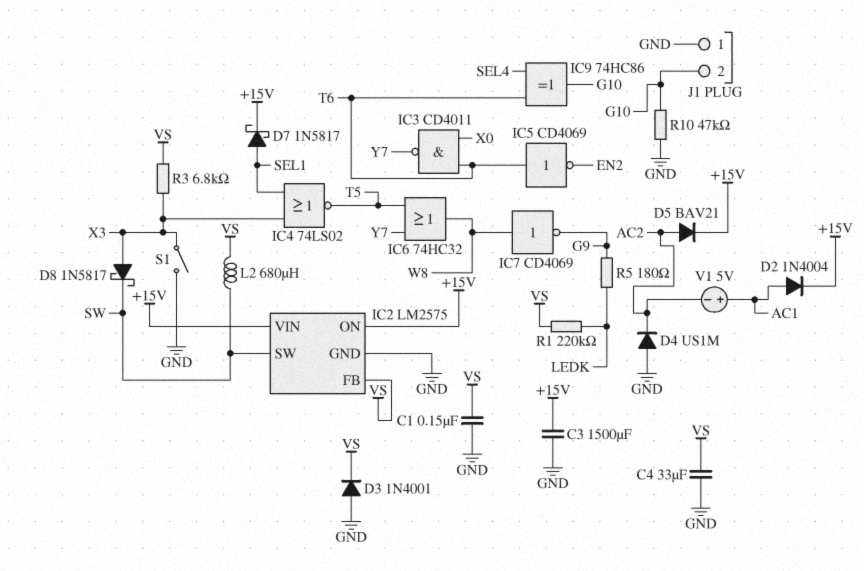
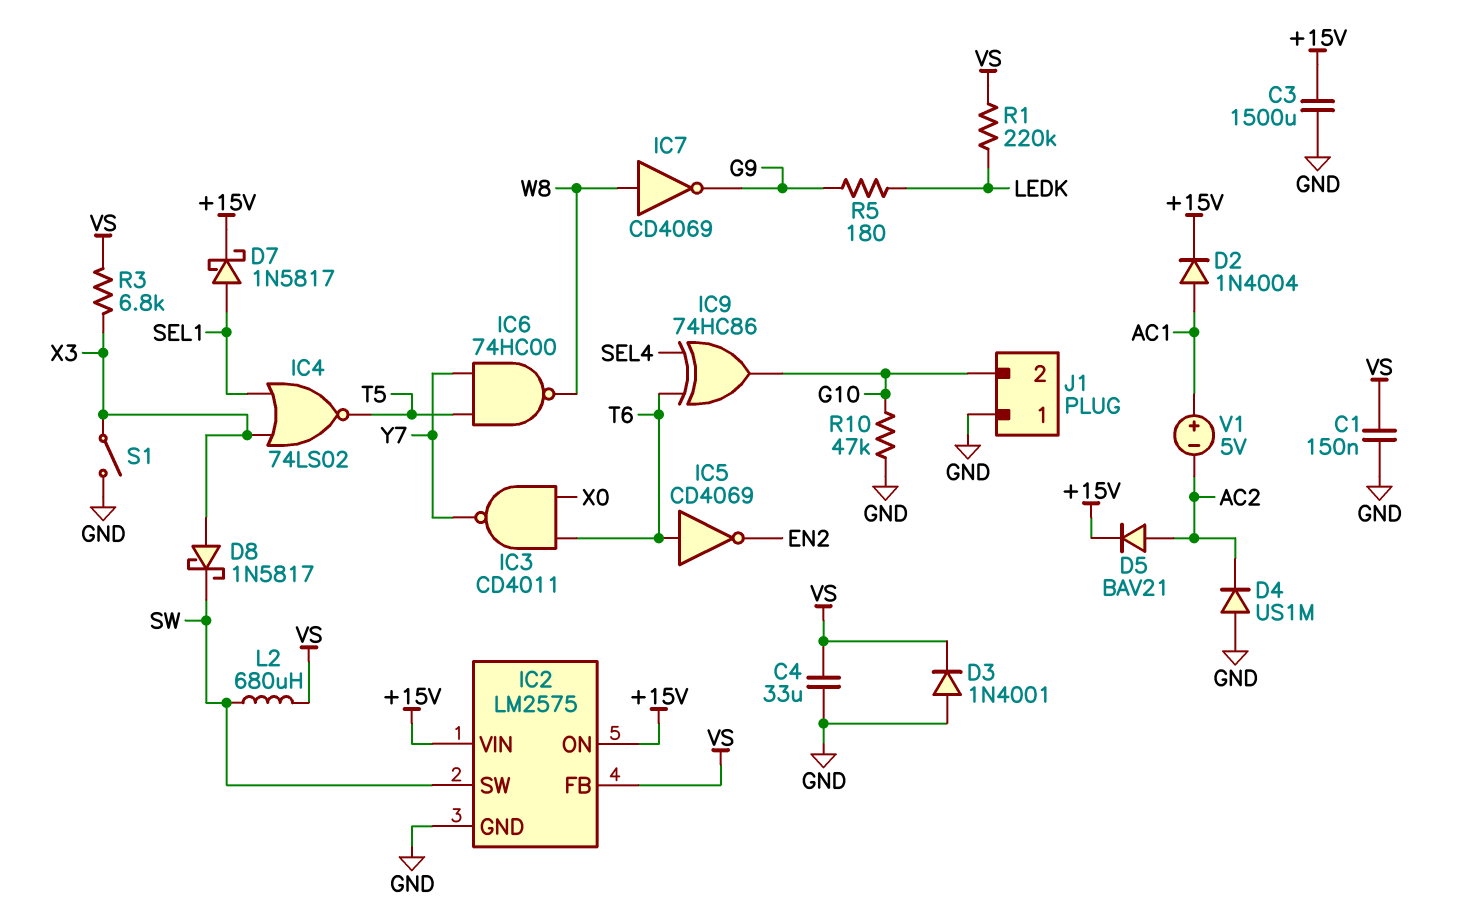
IC6: OR 74HC32 (in T5, in Y7, out W8) -> NAND 74HC00 (in T5, in Y7, out W8)

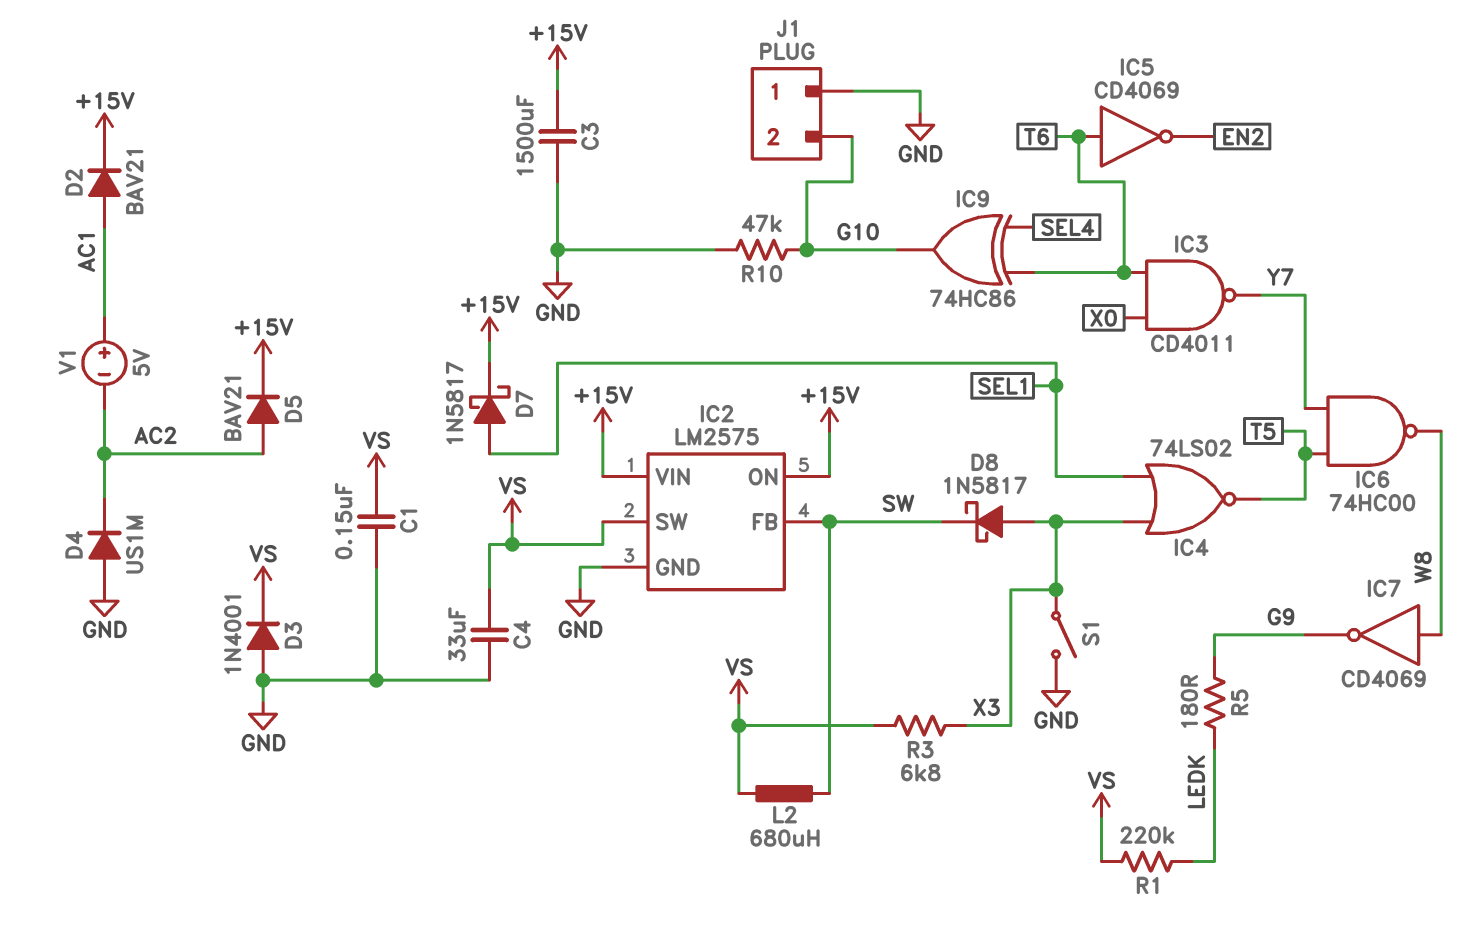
D2: diode 1N4004 (A AC1, K +15V) -> diode BAV21 (A AC1, K +15V)
IC2 pin FB: VS -> SW
IC2 pin SW: SW -> VS

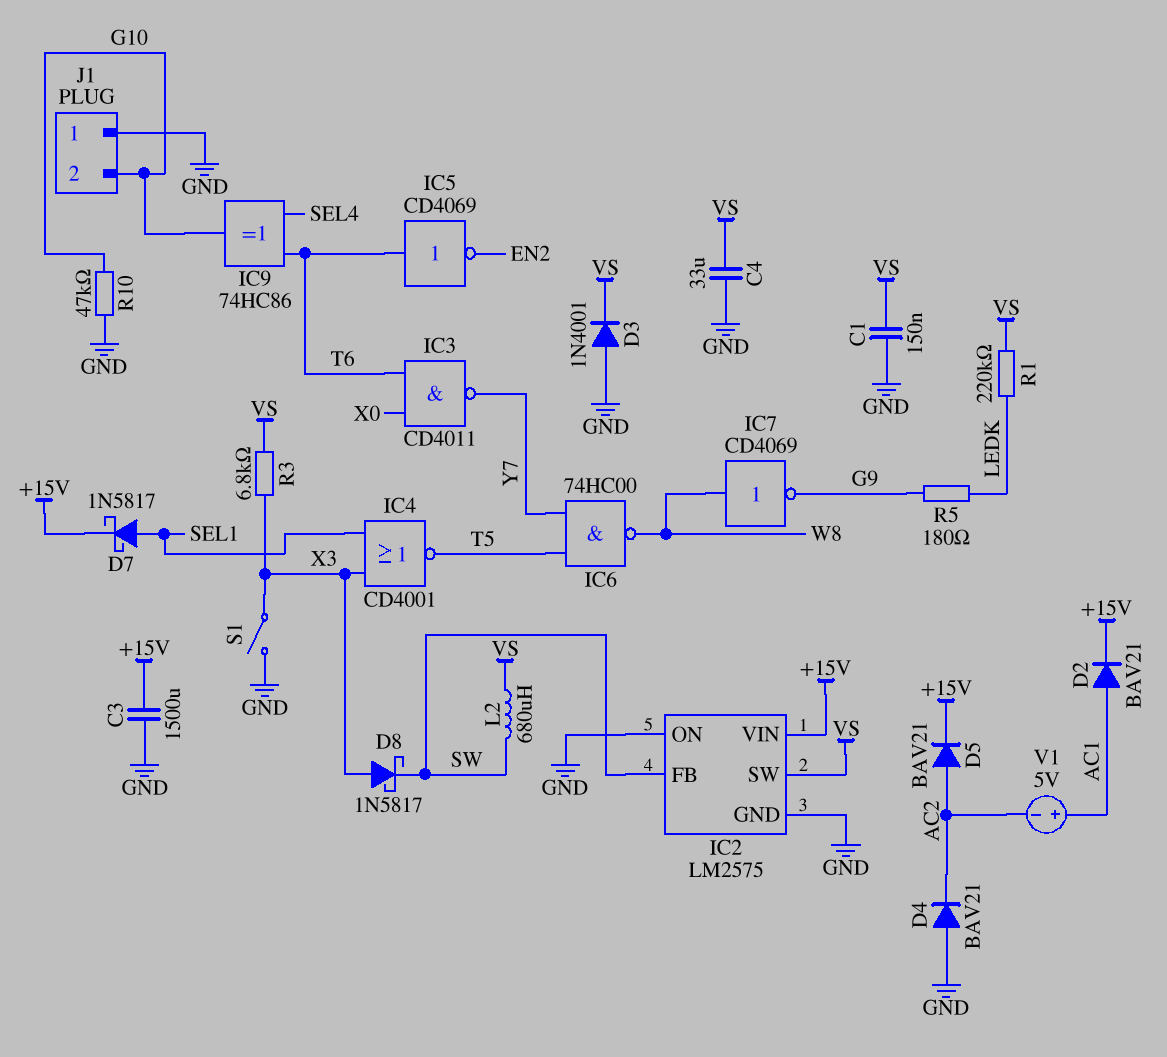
D4: diode US1M (A GND, K AC2) -> diode BAV21 (A GND, K AC2)
IC2 pin ON: +15V -> GND
IC4: NOR 74LS02 (in SEL1, in X3, out T5) -> NOR CD4001 (in SEL1, in X3, out T5)

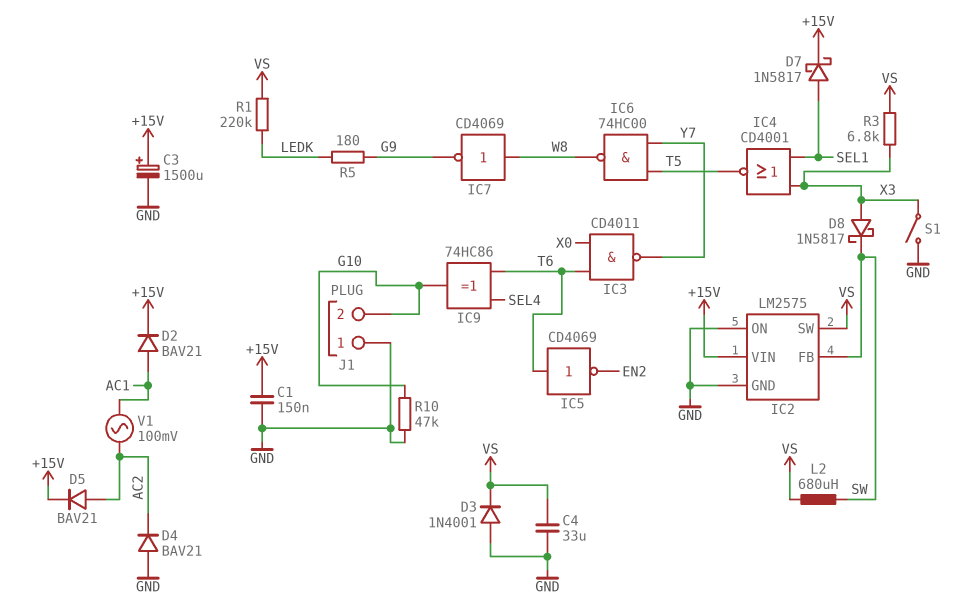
C1: 150nF (GND, VS) -> 150nF (+15V, GND)
C3: 1500uF (+15V, GND) -> 1500uF (plus +15V, minus GND)
V1: 5V (plus AC1, minus AC2) -> AC 100mV (AC1, AC2)

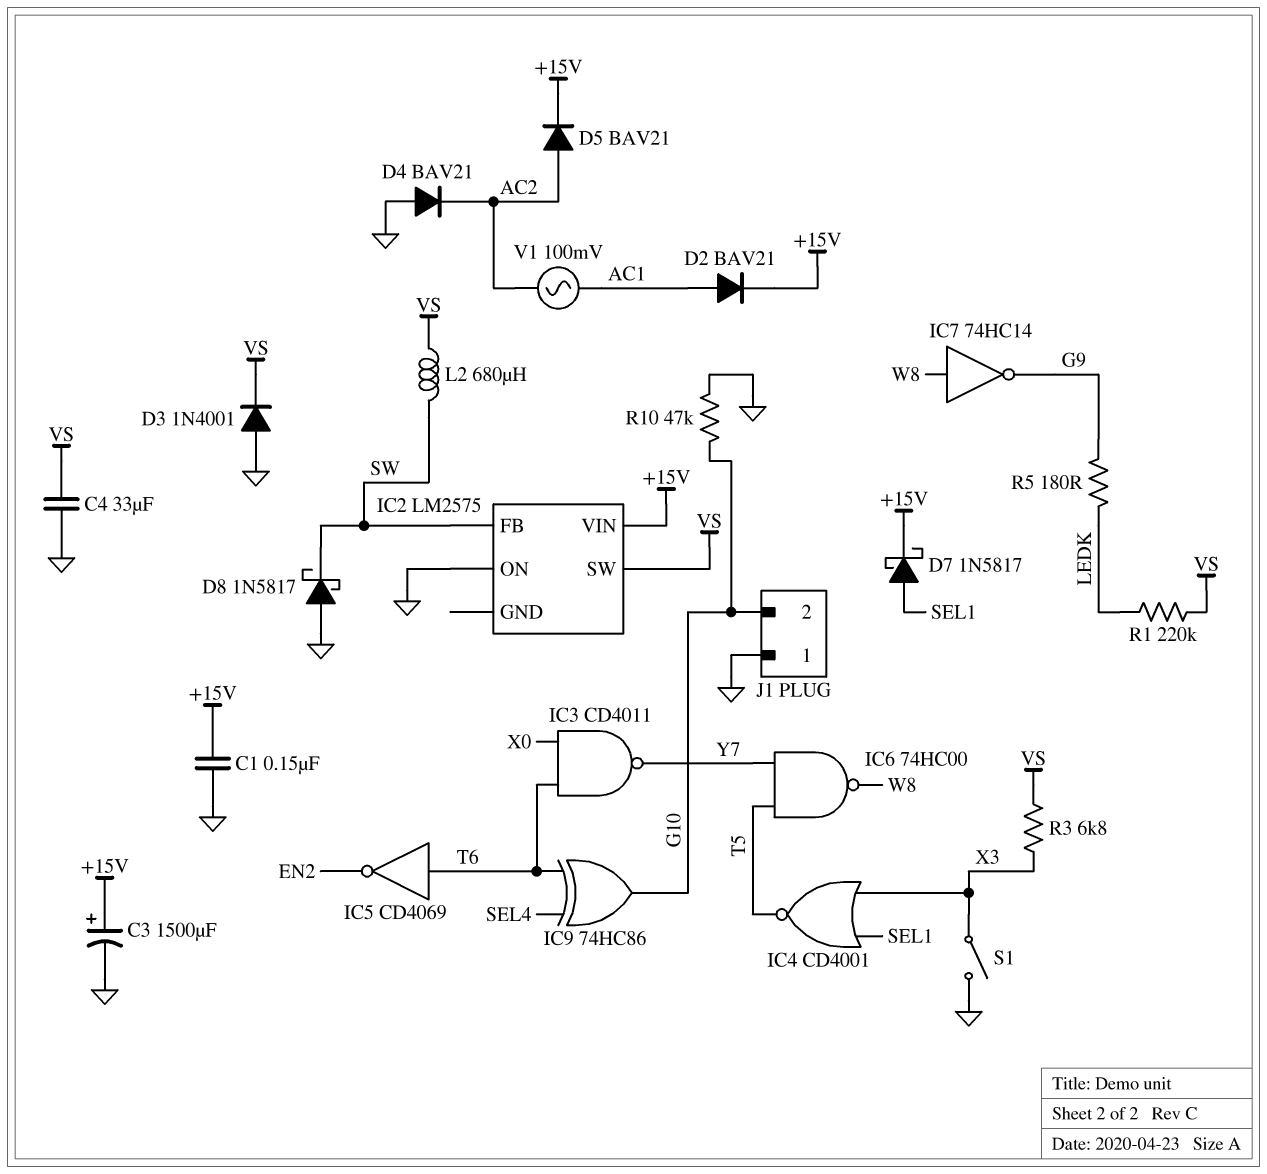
D8: schottky 1N5817 (A X3, K SW) -> schottky 1N5817 (A GND, K SW)
IC2 pin GND: GND -> none
IC7: NOT CD4069 (in W8, out G9) -> NOT 74HC14 (in W8, out G9)

